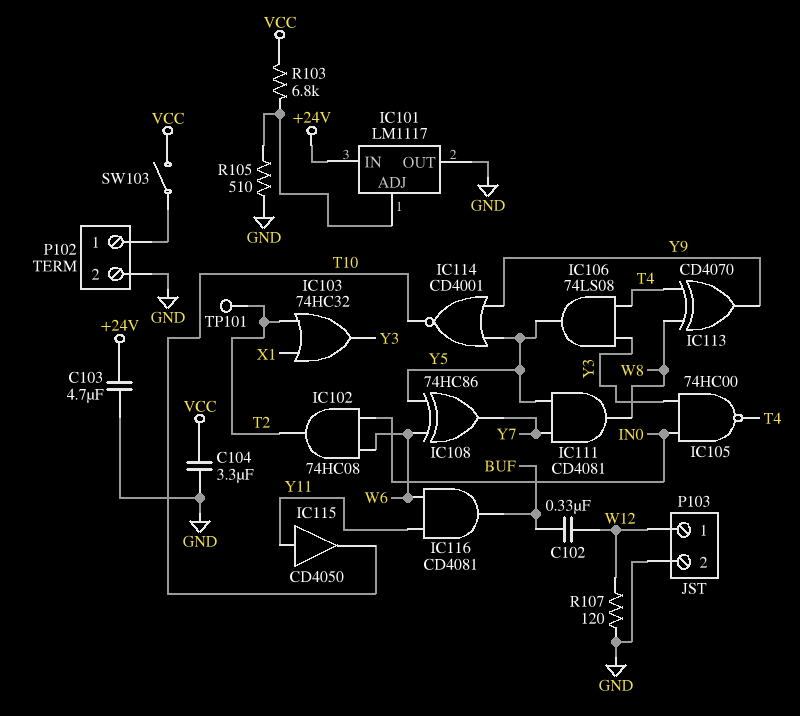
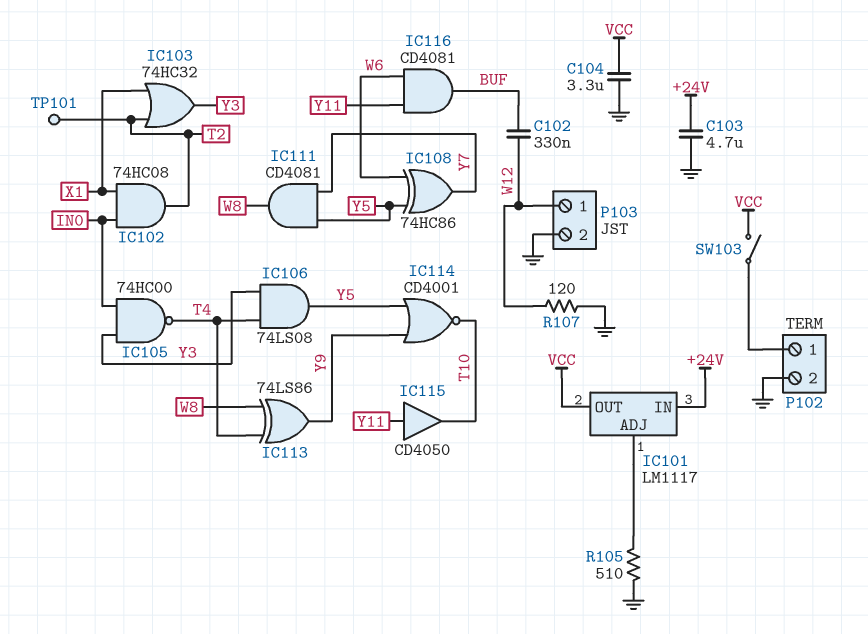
IC101 pin OUT: GND -> VCC
IC102: AND 74HC08 (in IN0, in W6, out T2) -> AND 74HC08 (in IN0, in X1, out T2)
IC113: XOR CD4070 (in T4, in W8, out Y9) -> XOR 74LS86 (in T4, in W8, out Y9)
R103: 6.8k (IC101/ADJ, VCC) -> none

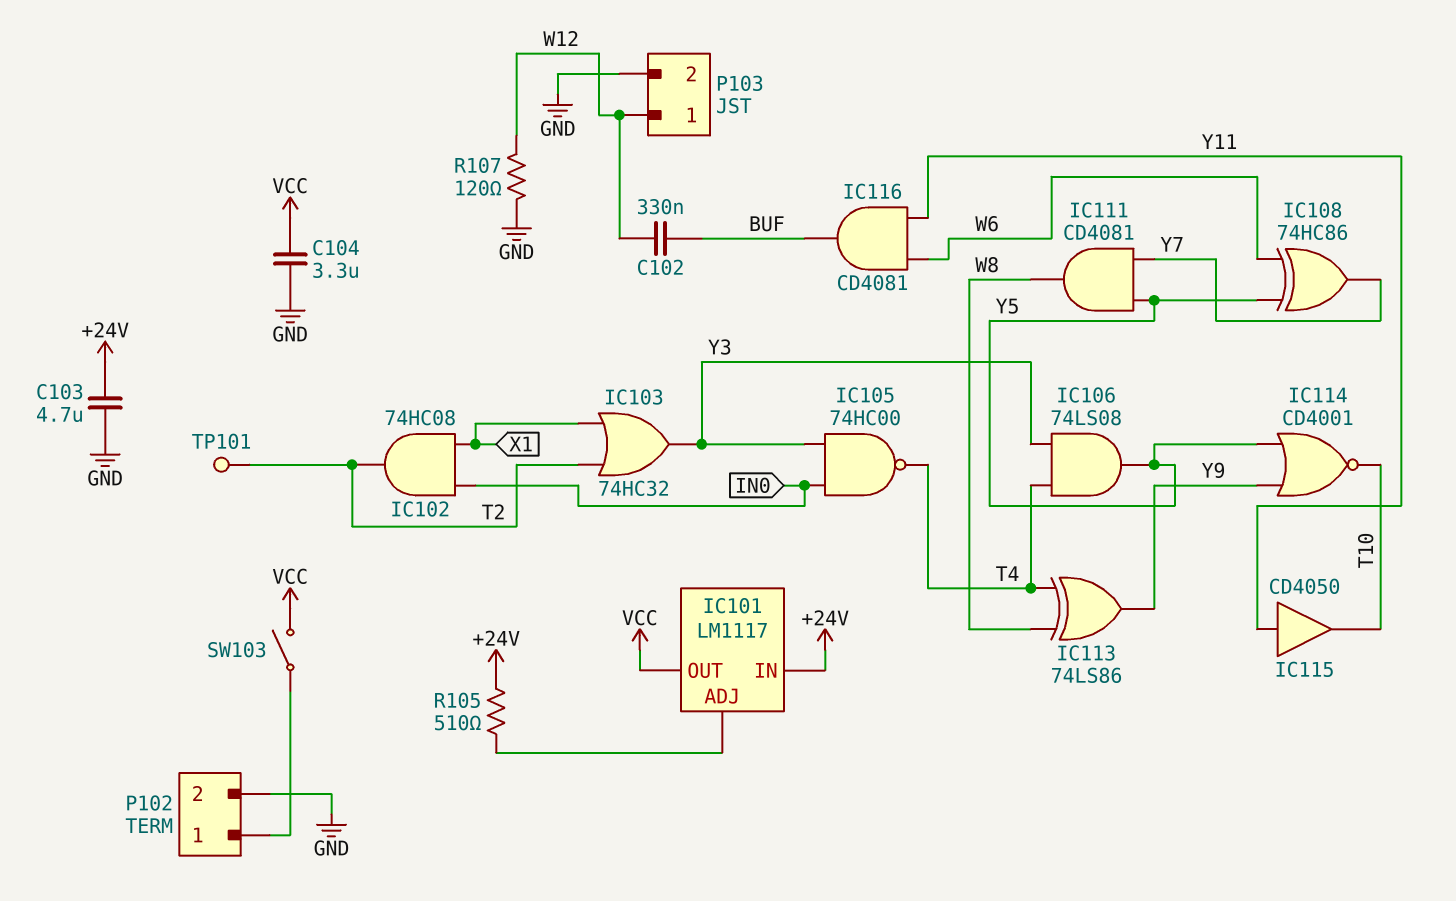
R105: 510 (GND, IC101/ADJ) -> 510 (+24V, IC101/ADJ)

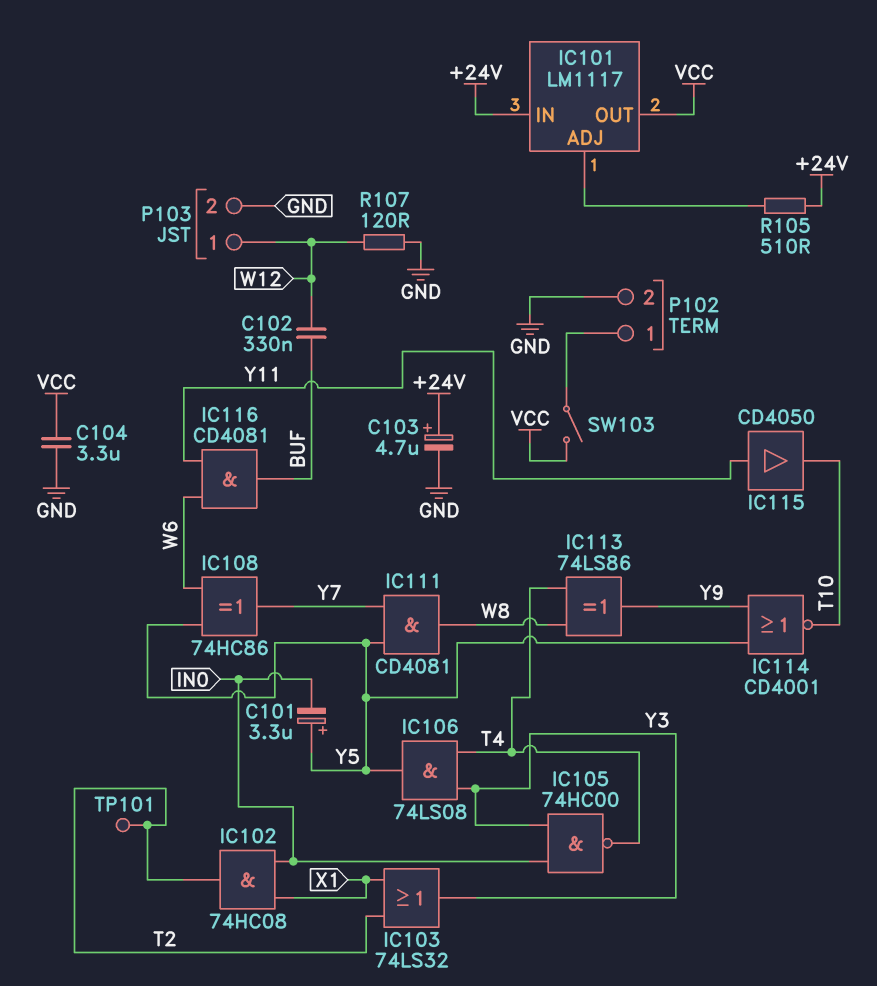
C101: none -> 3.3uF (plus Y5, minus IN0)
C103: 4.7uF (+24V, GND) -> 4.7uF (plus +24V, minus GND)
IC103: OR 74HC32 (in T2, in X1, out Y3) -> OR 74LS32 (in T2, in X1, out Y3)

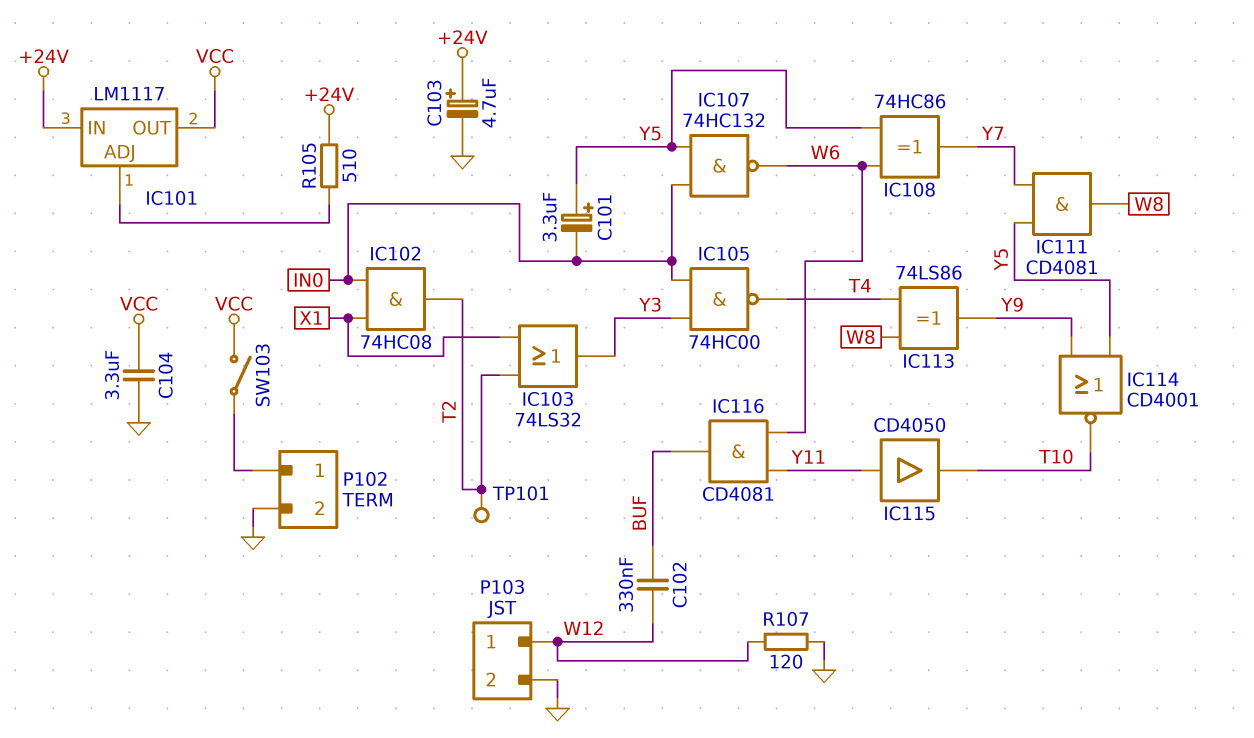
IC106: AND 74LS08 (in T4, in Y3, out Y5) -> none
IC107: none -> NAND 74HC132 (in IN0, in Y5, out W6)

